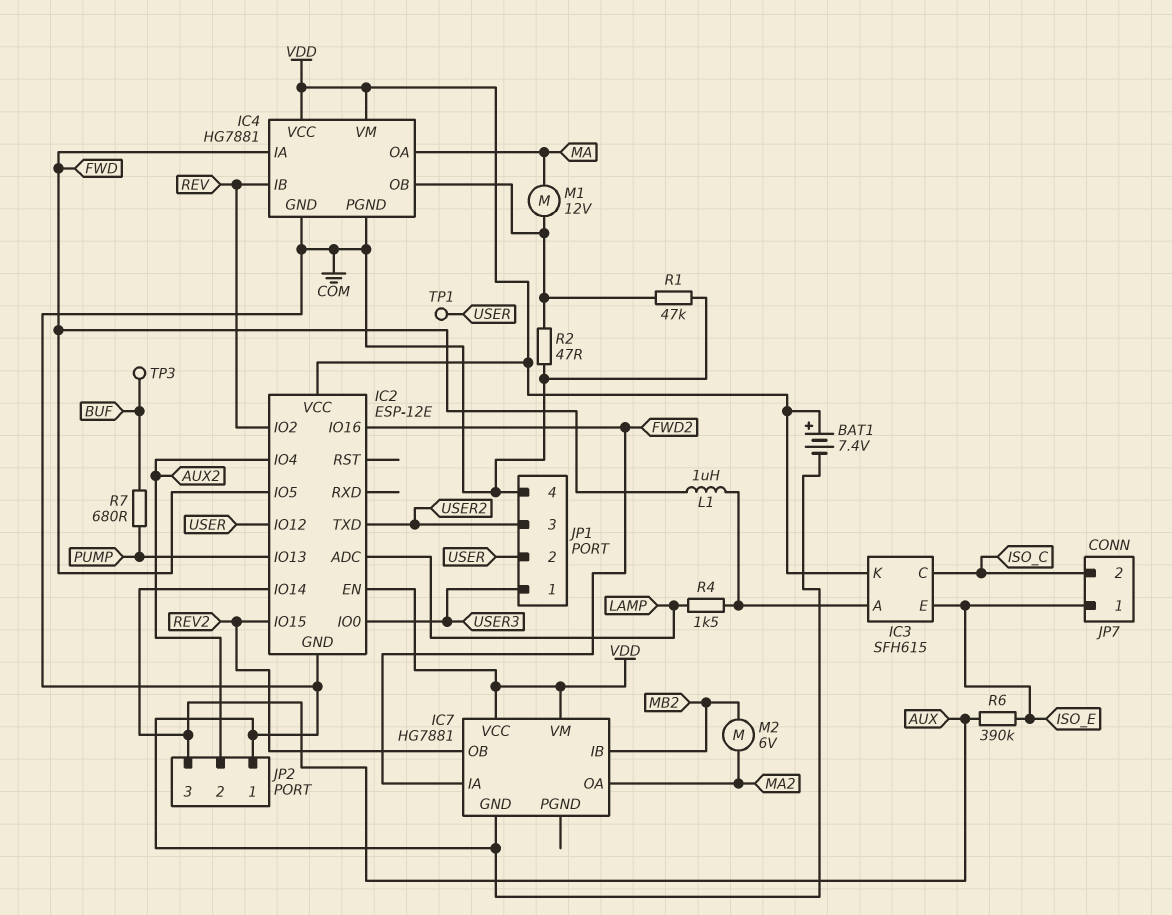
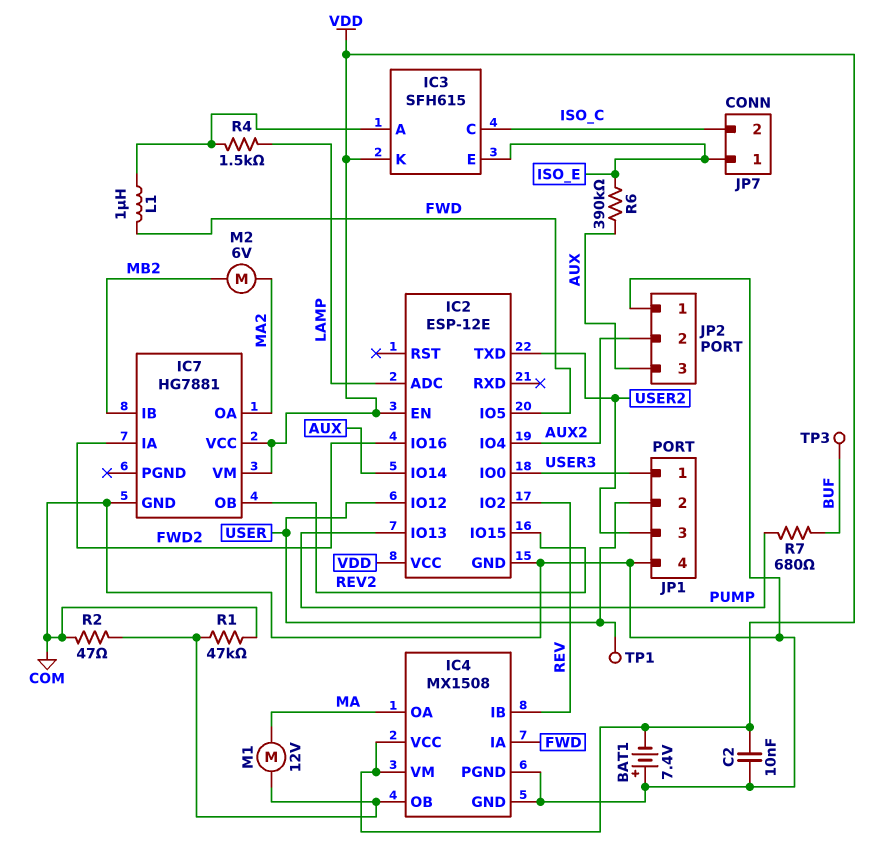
BAT1: 7.4V (plus VDD, minus COM) -> 7.4V (plus COM, minus VDD)
C2: none -> 10nF (COM, VDD)
IC4: HG7881 -> MX1508

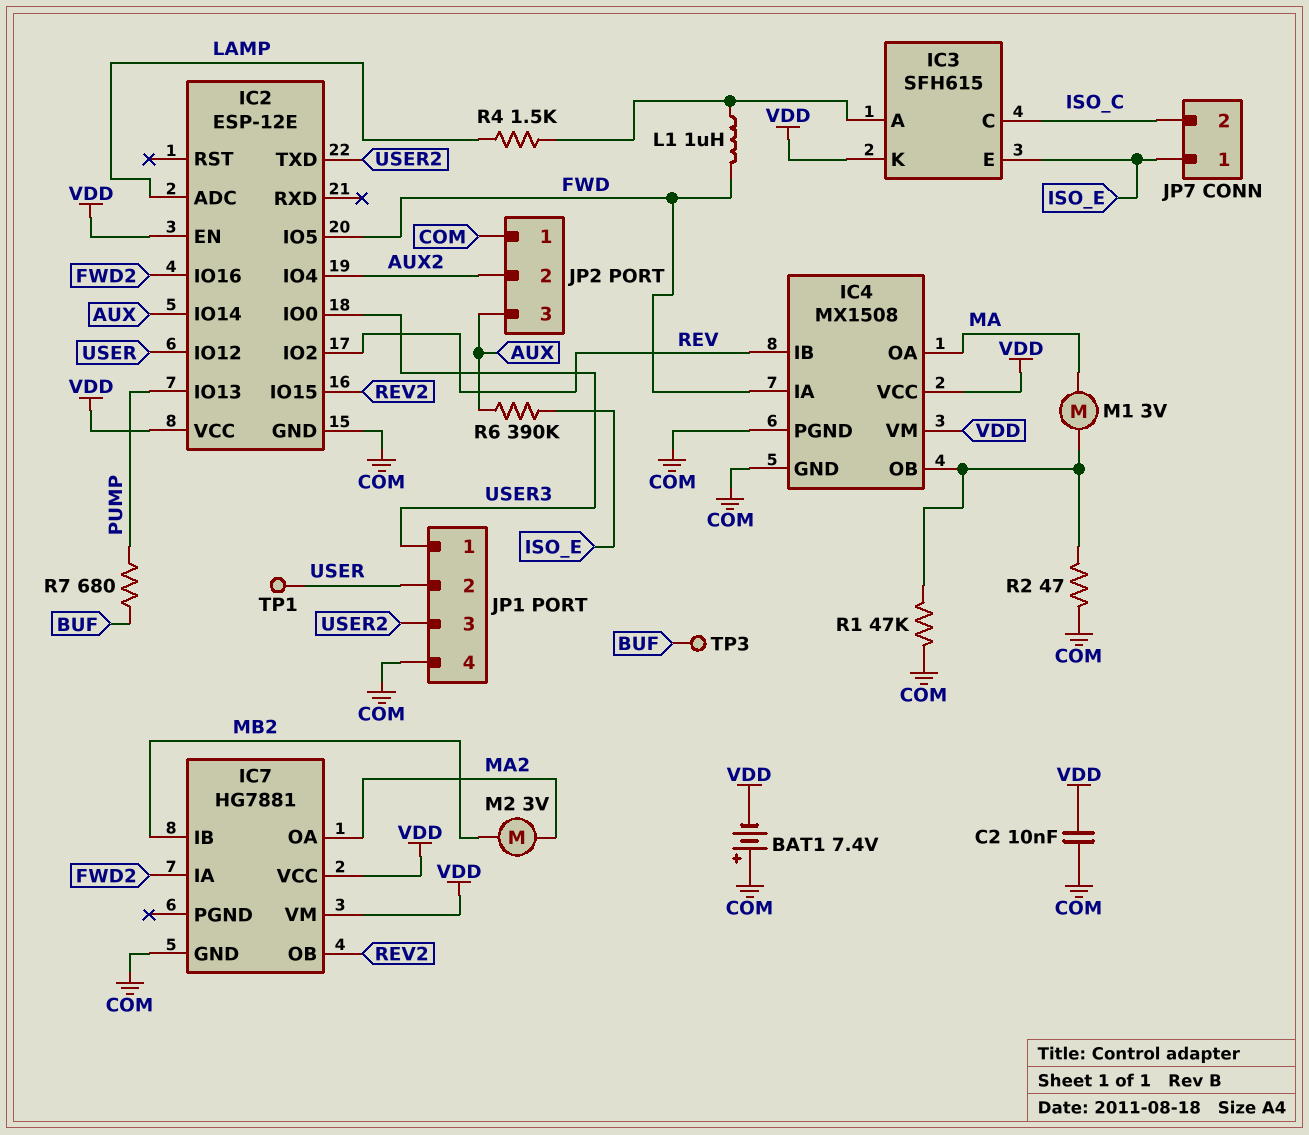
M1: motor 12V (IC4/OB, MA) -> motor 3V (IC4/OB, MA)
M2: motor 6V (MA2, MB2) -> motor 3V (MA2, MB2)

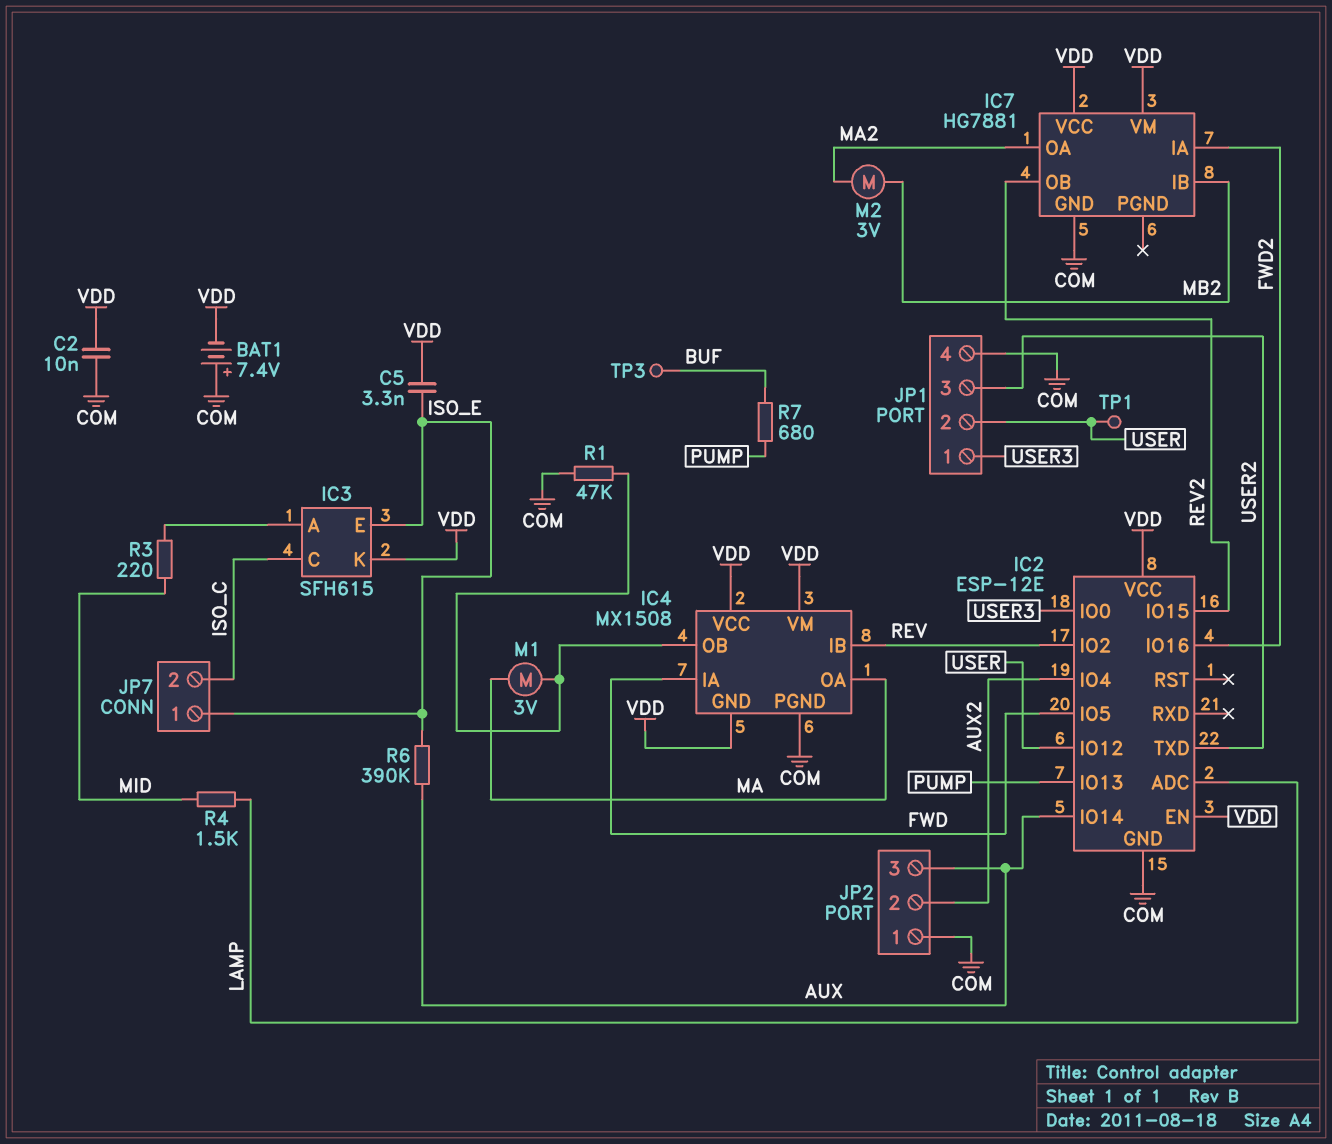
C5: none -> 3.3nF (ISO_E, VDD)
IC4 pin GND: COM -> VDD
L1: 1uH (FWD, IC3/A) -> none
R2: 47 (COM, IC4/OB) -> none
R3: none -> 220 (IC3/A, MID)
R4: 1.5k (IC3/A, LAMP) -> 1.5k (LAMP, MID)

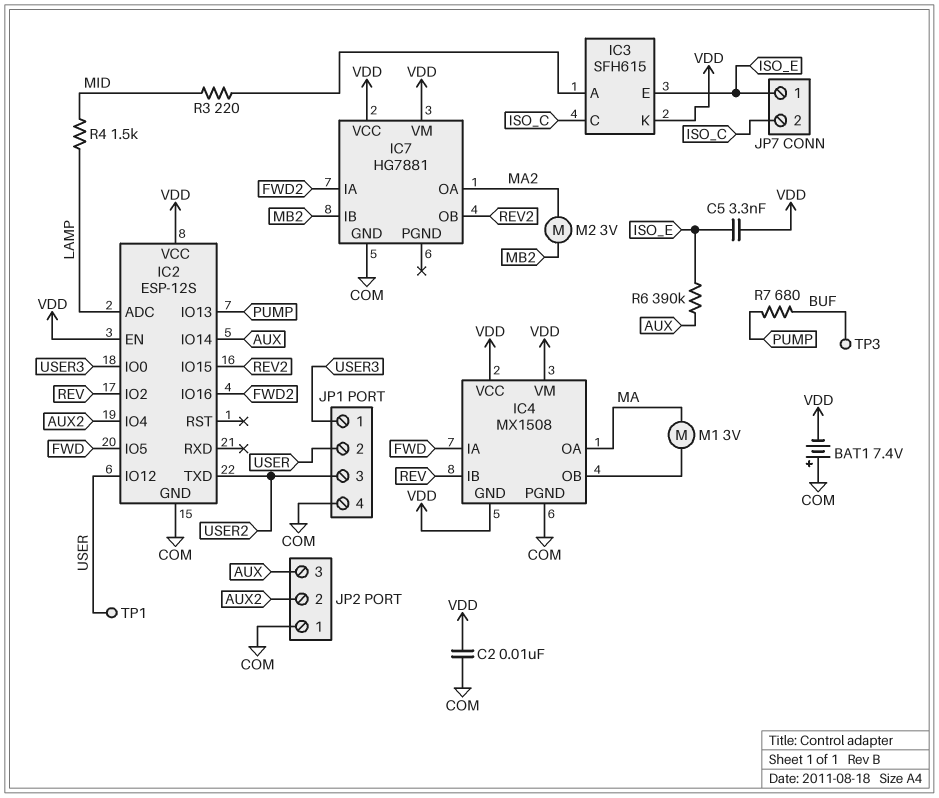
IC2: ESP-12E -> ESP-12S
R1: 47k (COM, IC4/OB) -> none

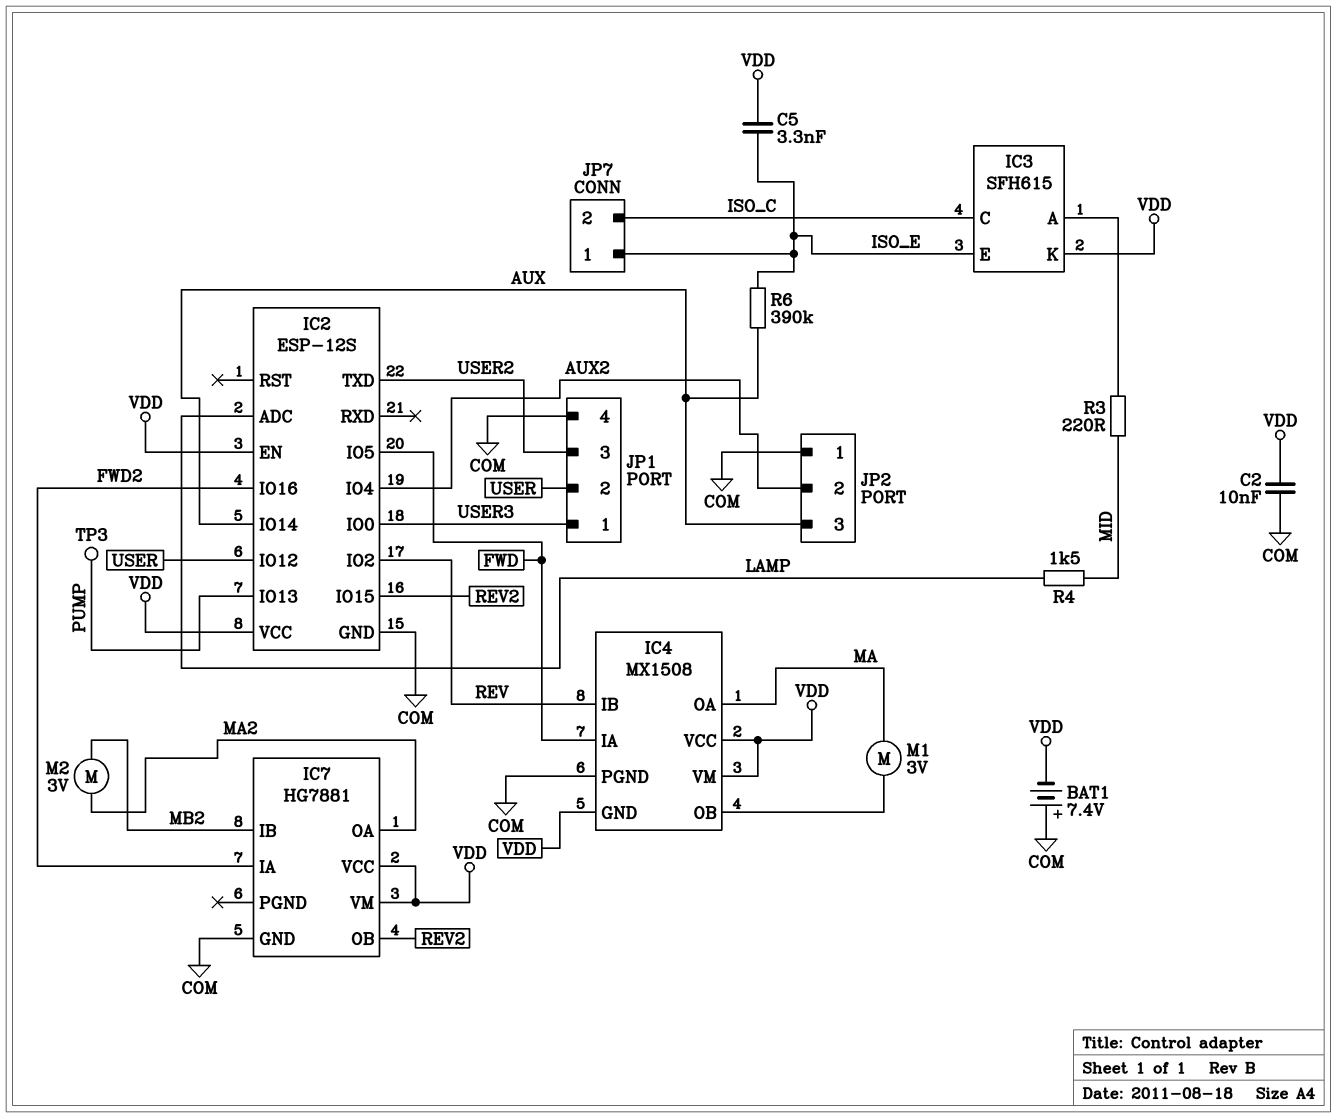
R7: 680 (BUF, PUMP) -> none
TP1: test point (USER) -> none
TP3: test point (BUF) -> test point (PUMP)

